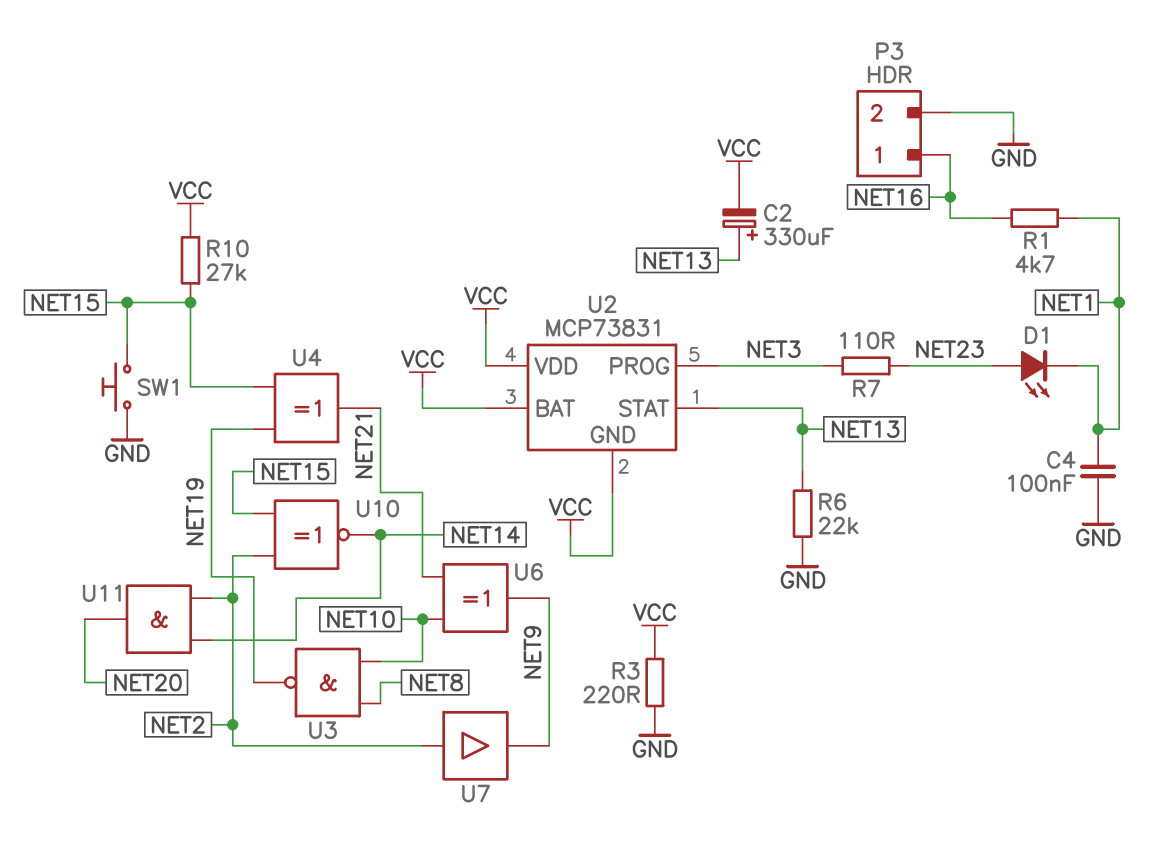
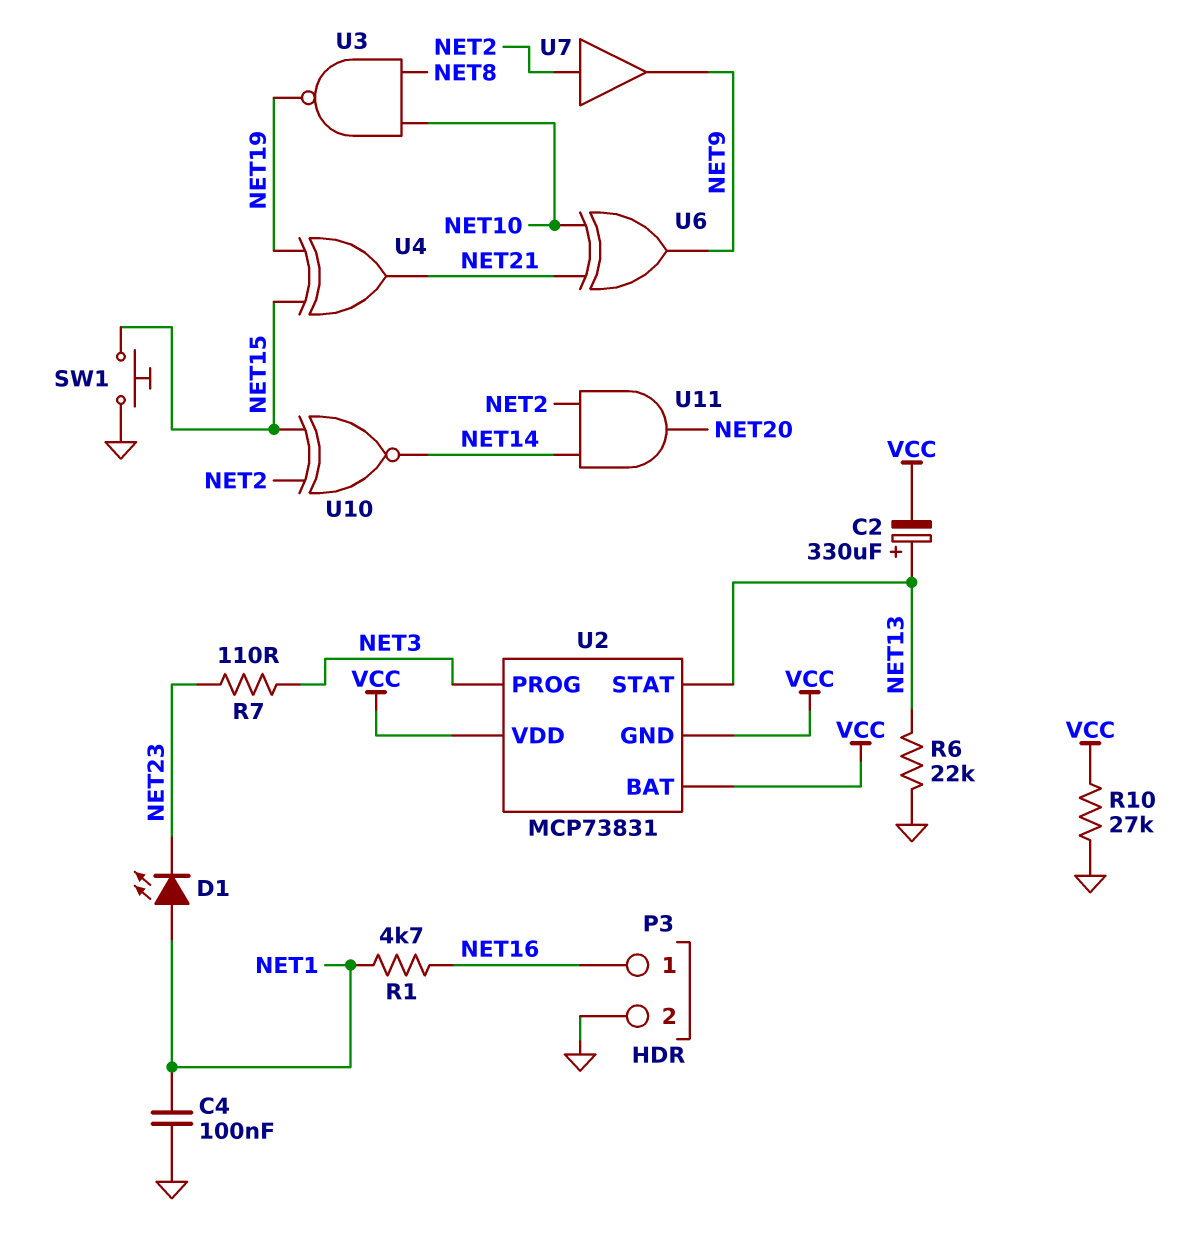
D1: LED (A NET23, K NET1) -> LED (A NET1, K NET23)
R3: 220 (GND, VCC) -> none
R10: 27k (NET15, VCC) -> 27k (GND, VCC)

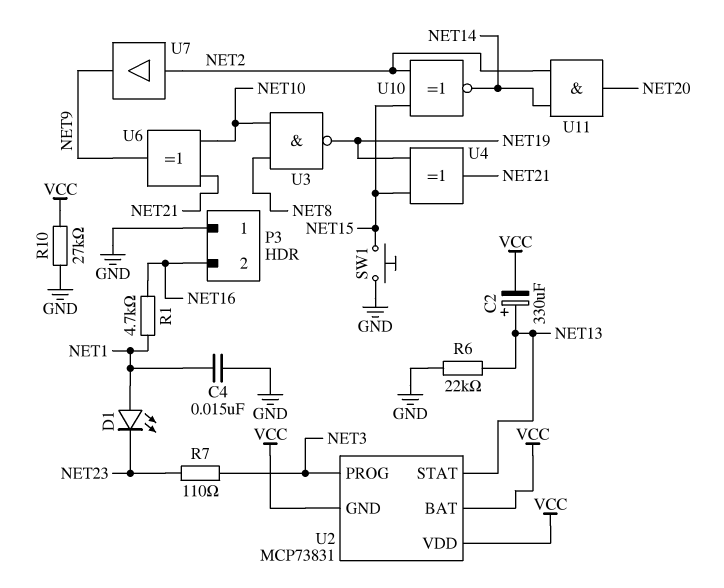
C4: 100nF (GND, NET1) -> 15nF (GND, NET1)
P3 pin 1: NET16 -> GND
P3 pin 2: GND -> NET16

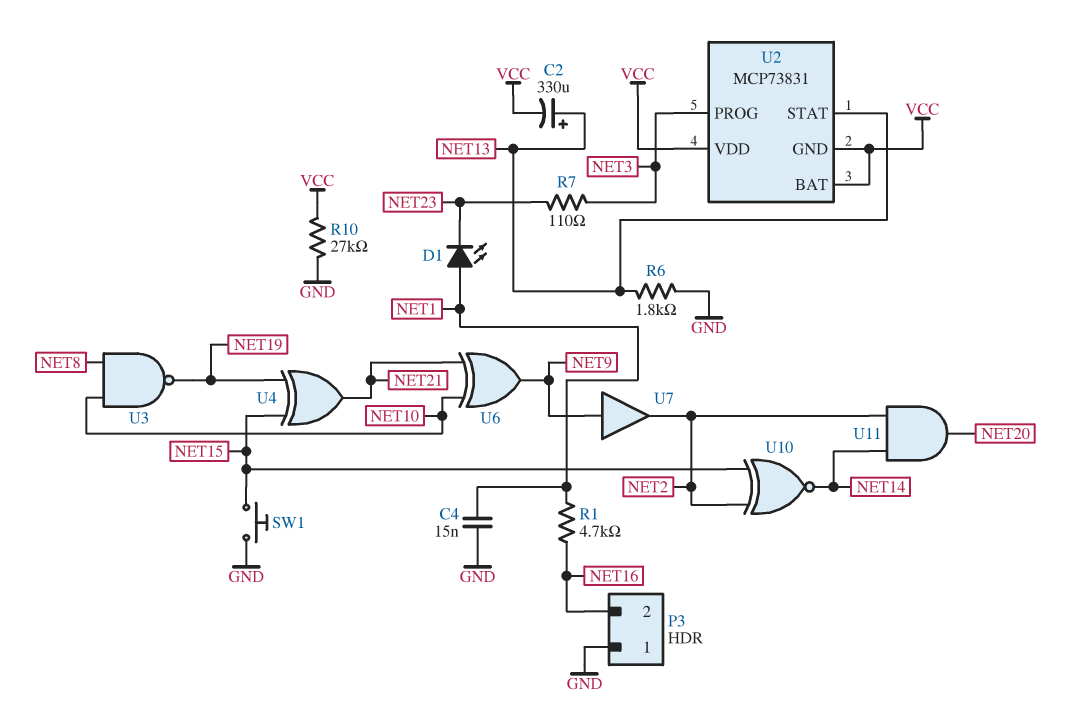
R6: 22k (GND, NET13) -> 1.8k (GND, NET13)
U7: buffer (in NET2, out NET9) -> buffer (in NET9, out NET2)

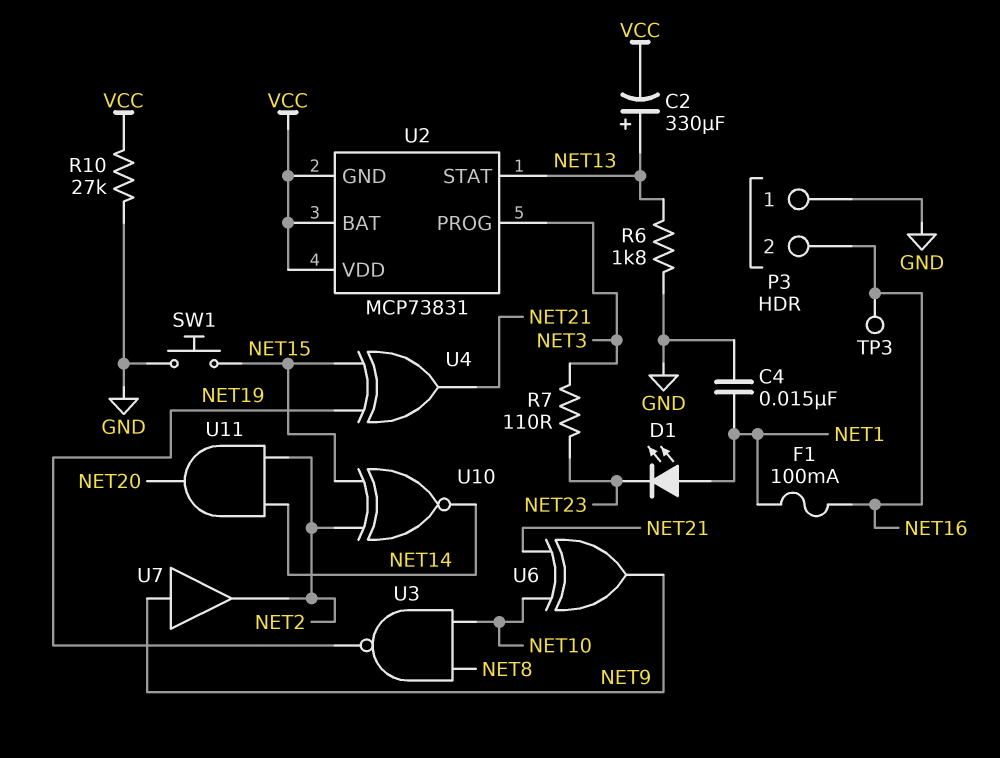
F1: none -> 100mA (NET1, NET16)
R1: 4.7k (NET1, NET16) -> none
TP3: none -> test point (NET16)

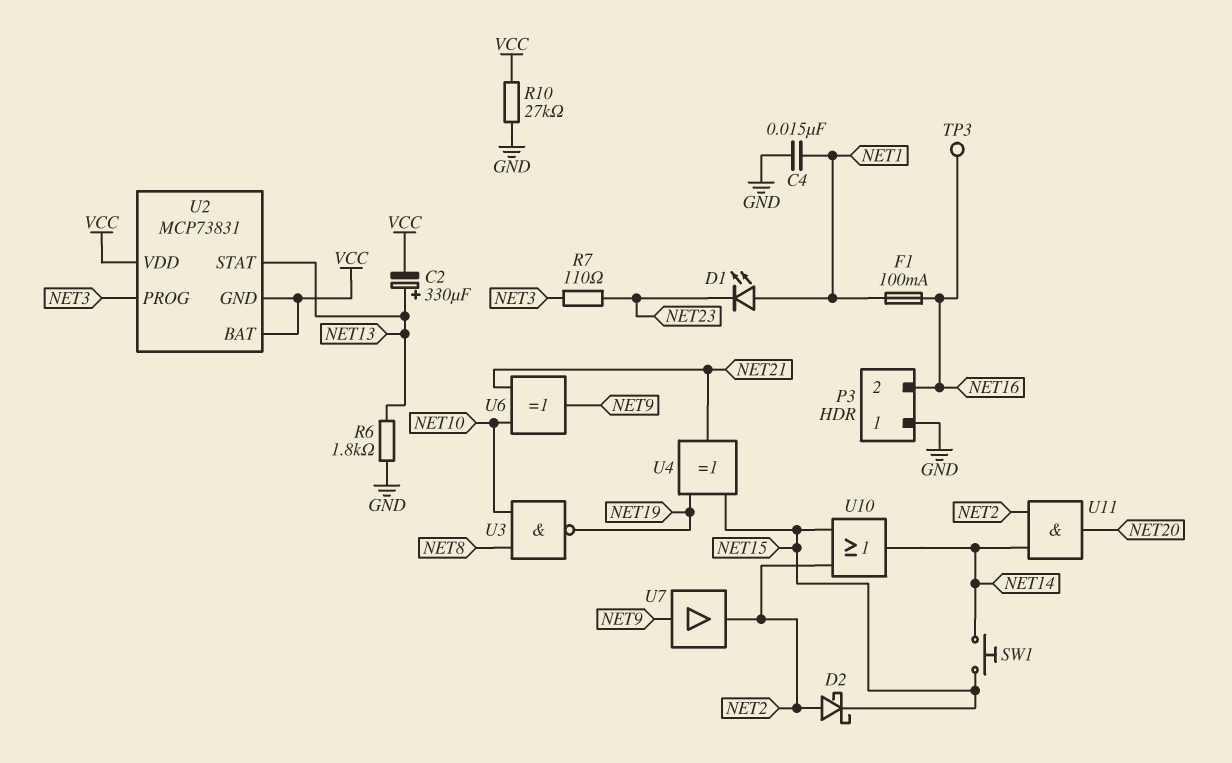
D2: none -> schottky (A NET2, K NET15)
SW1: button (GND, NET15) -> button (NET14, NET15)
U10: XNOR (in NET2, in NET15, out NET14) -> OR (in NET2, in NET15, out NET14)

